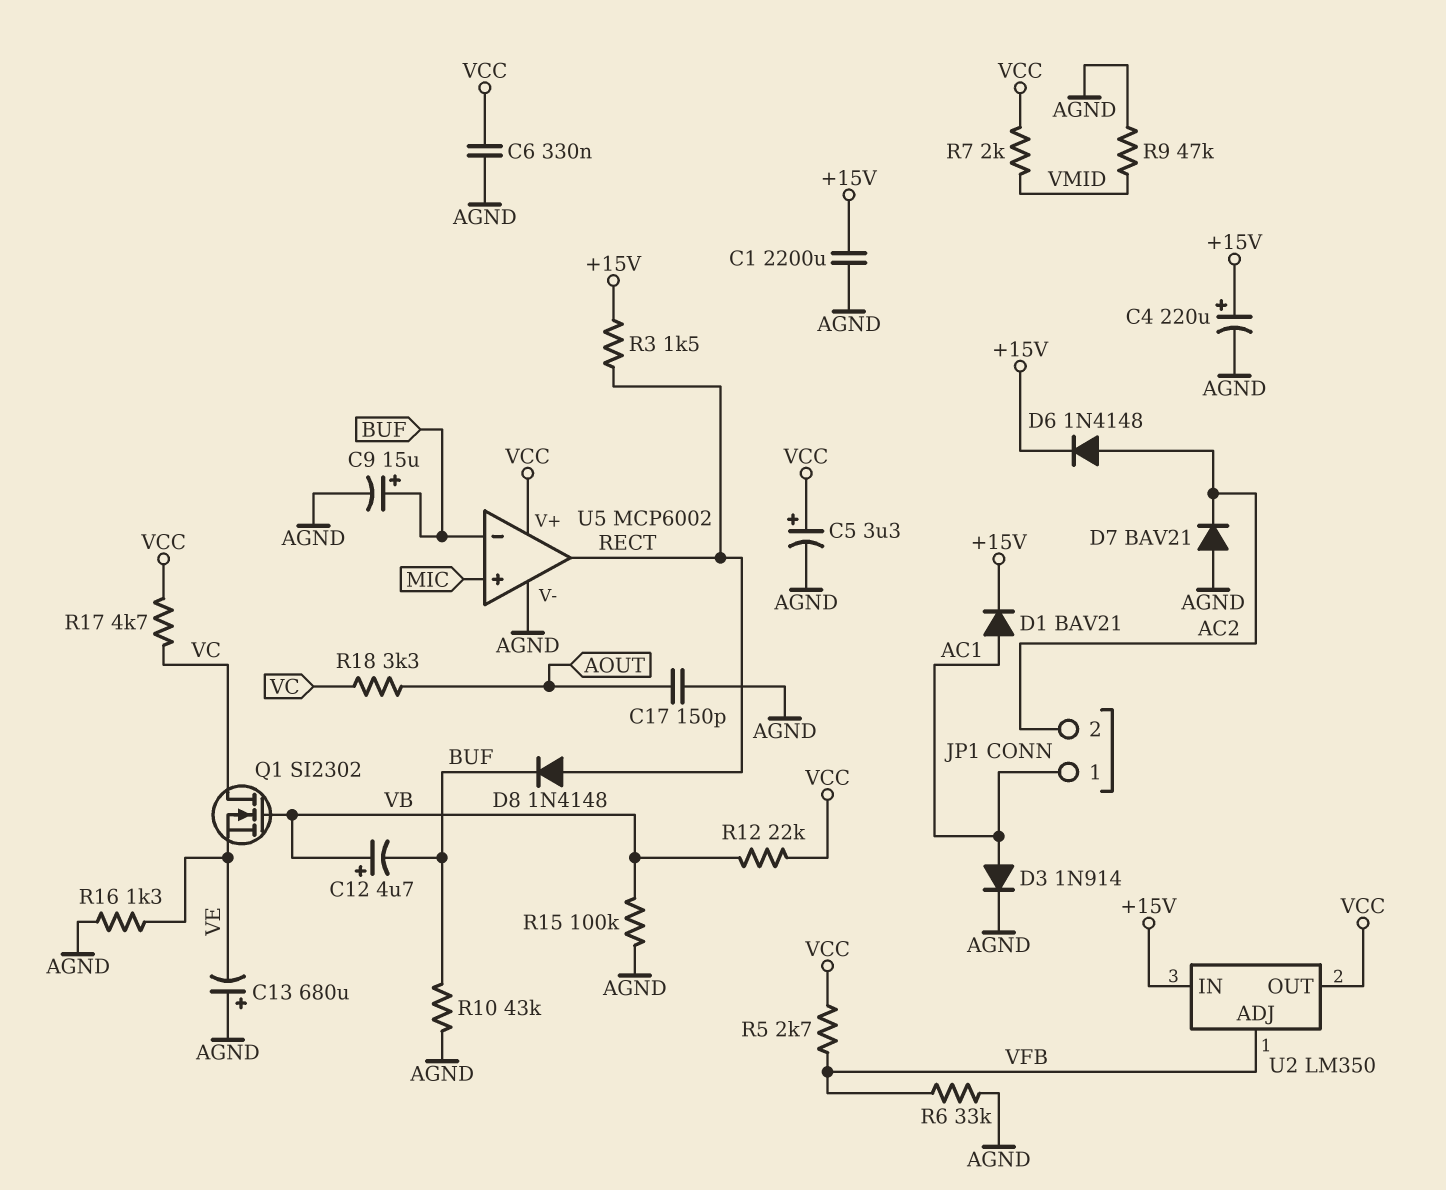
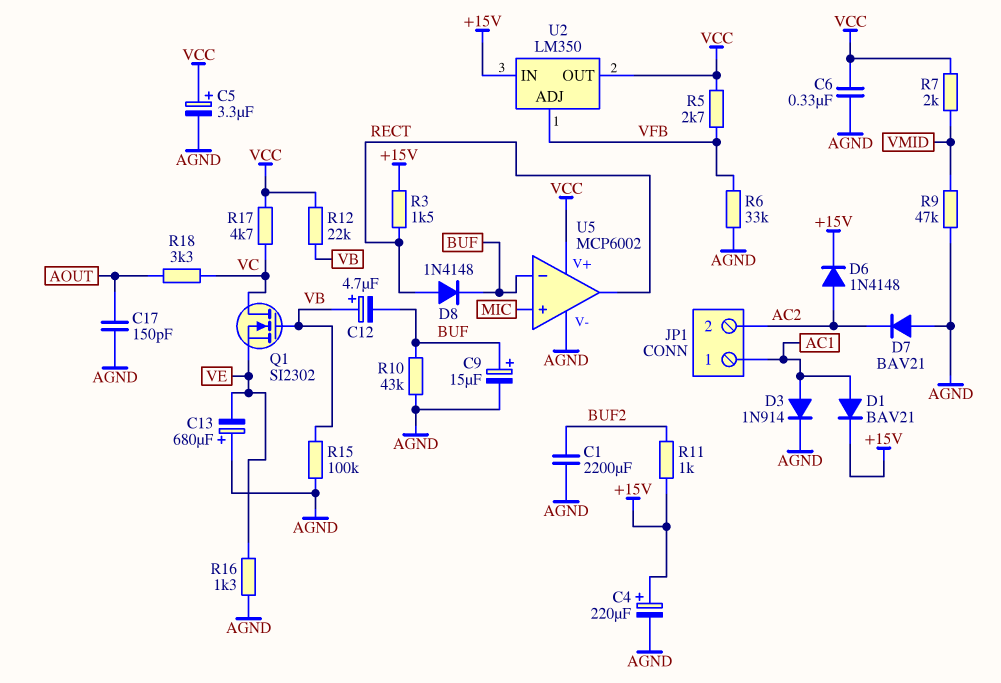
C1: 2200uF (+15V, AGND) -> 2200uF (AGND, BUF2)
R11: none -> 1k (+15V, BUF2)

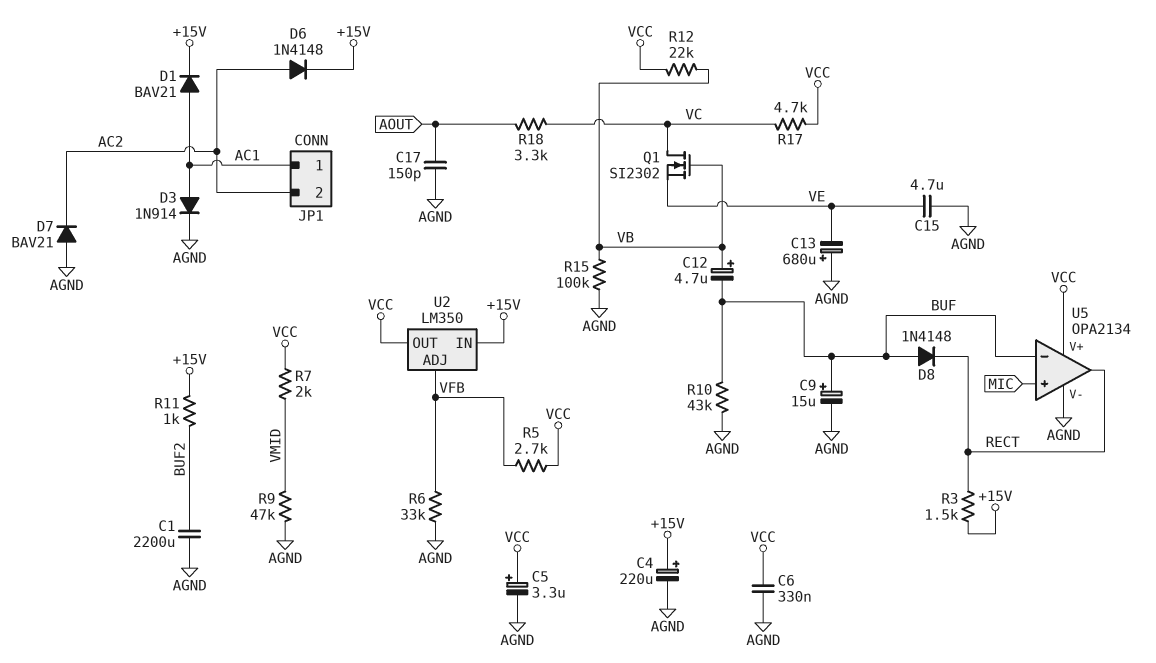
C15: none -> 4.7uF (AGND, VE)
D8: diode 1N4148 (A RECT, K BUF) -> diode 1N4148 (A BUF, K RECT)
R16: 1.3k (AGND, VE) -> none
U5: MCP6002 -> OPA2134

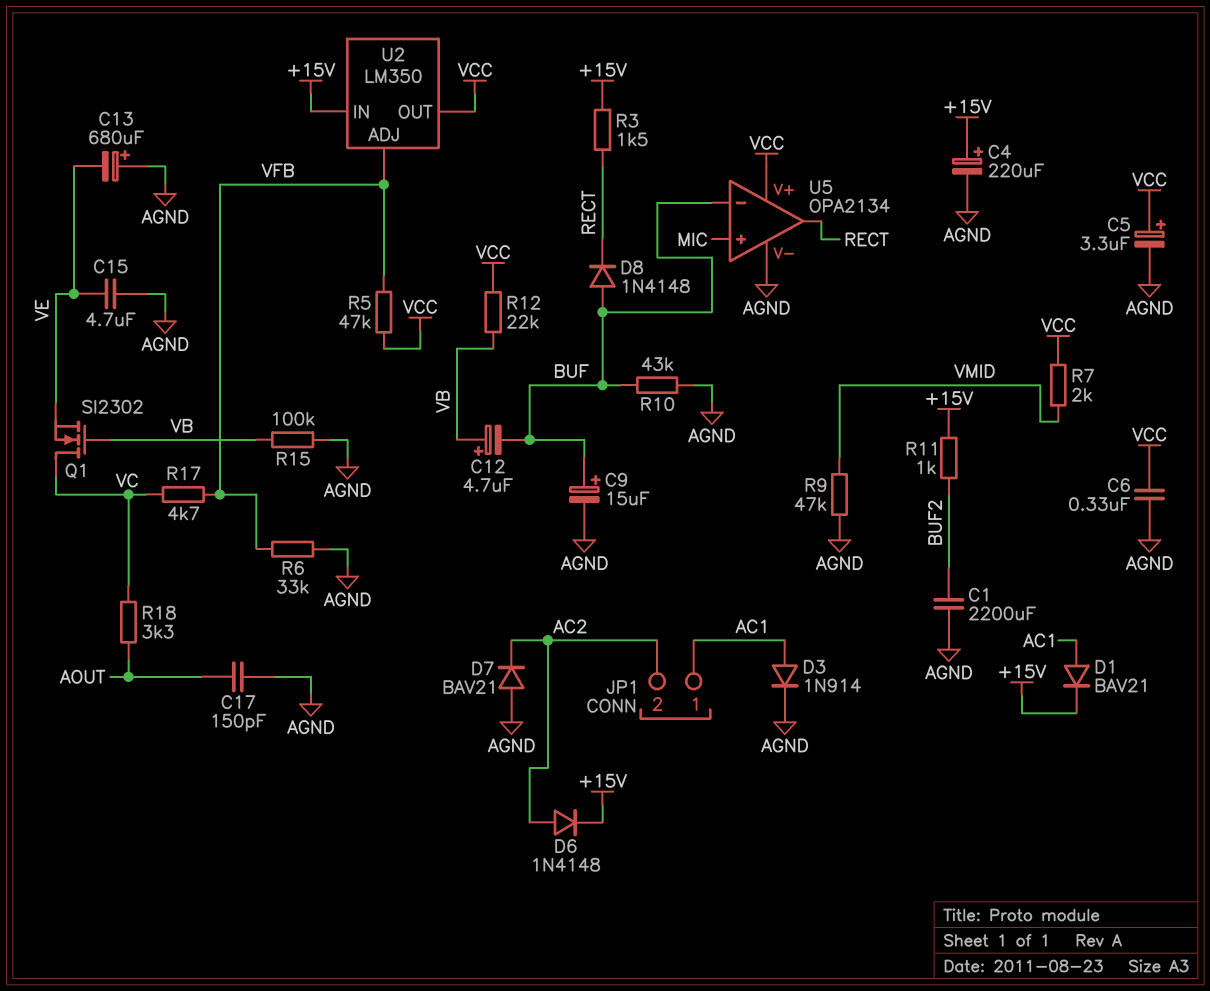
R5: 2.7k (VCC, VFB) -> 47k (VCC, VFB)
R17: 4.7k (VC, VCC) -> 4.7k (VC, VFB)

